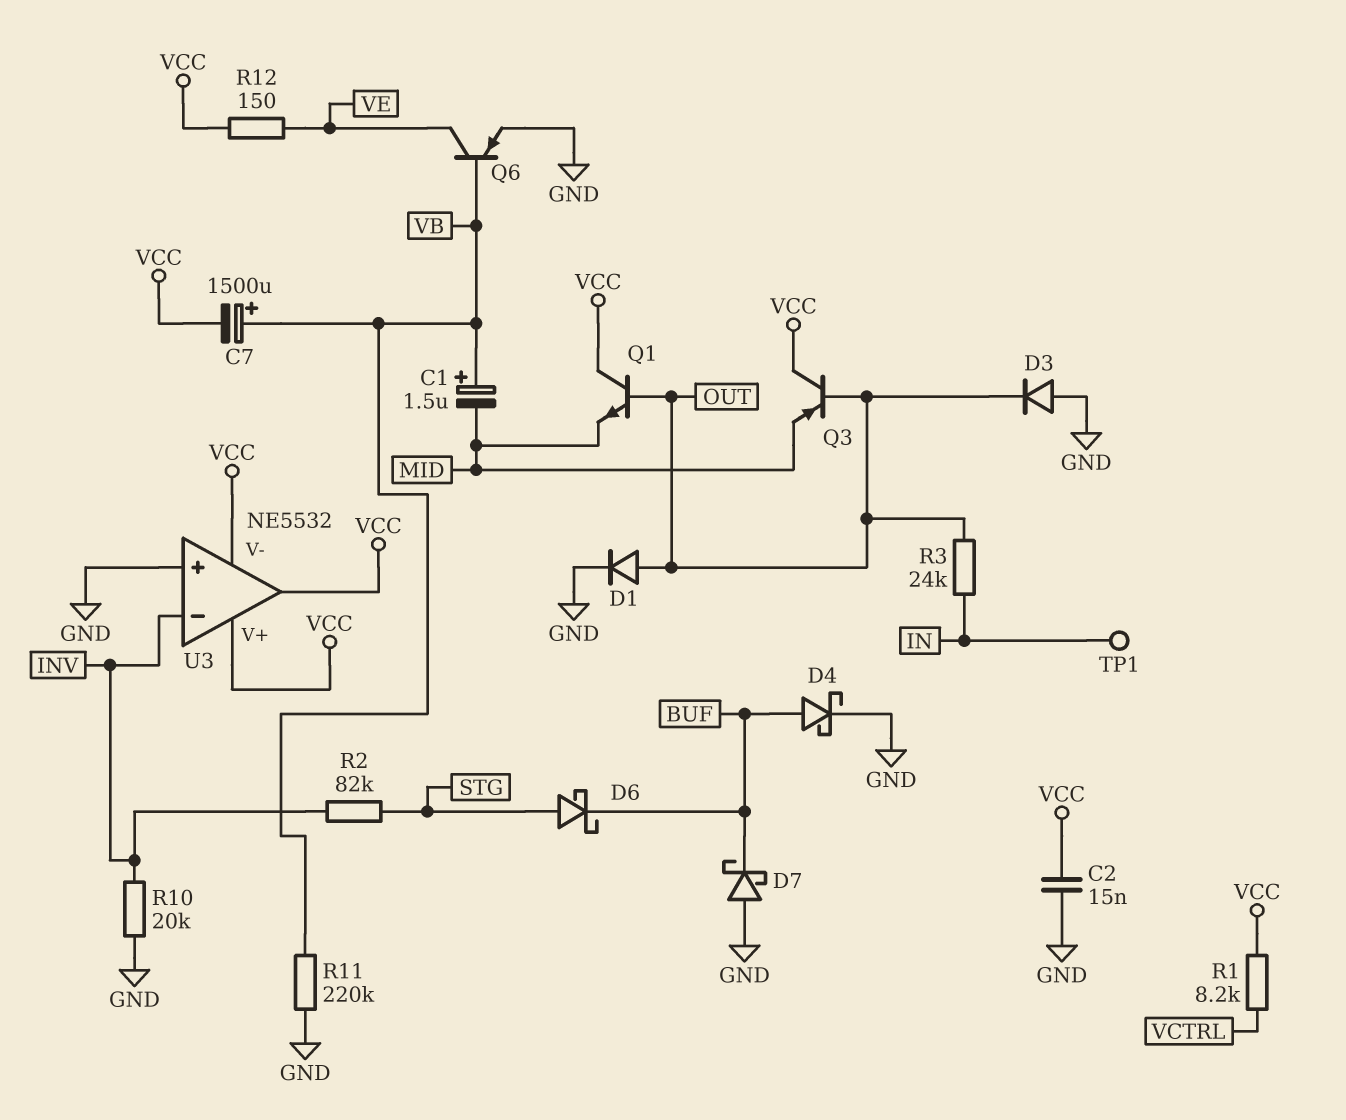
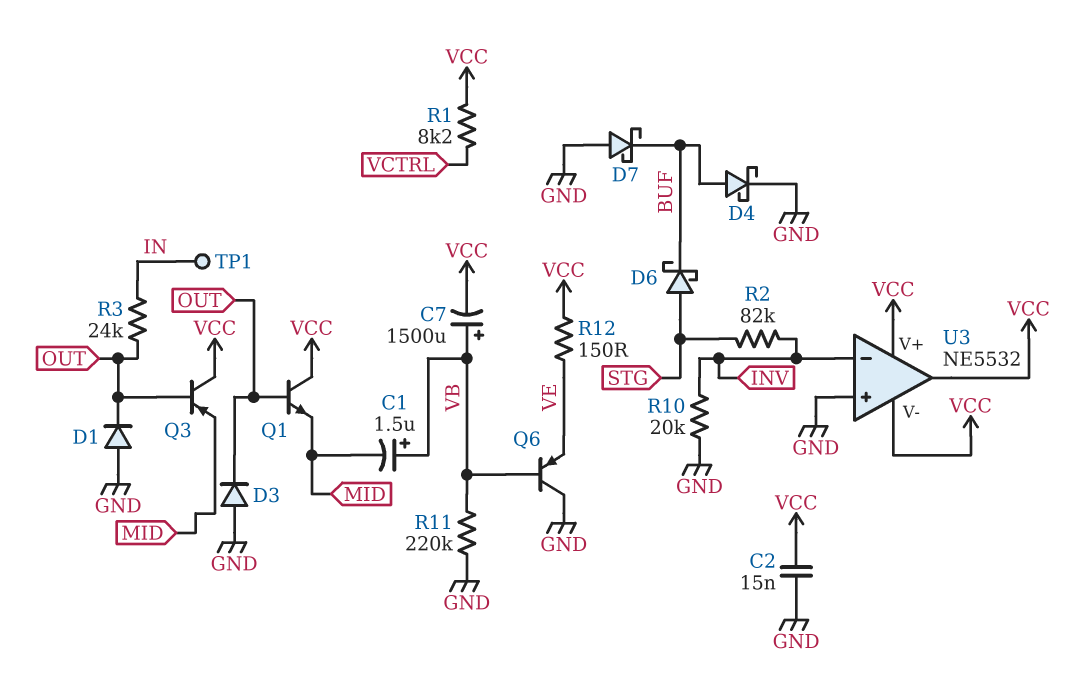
D1: diode (A OUT, K GND) -> diode (A GND, K OUT)
Q6: PNP (B VB, C VE, E GND) -> PNP (B VB, C GND, E VE)

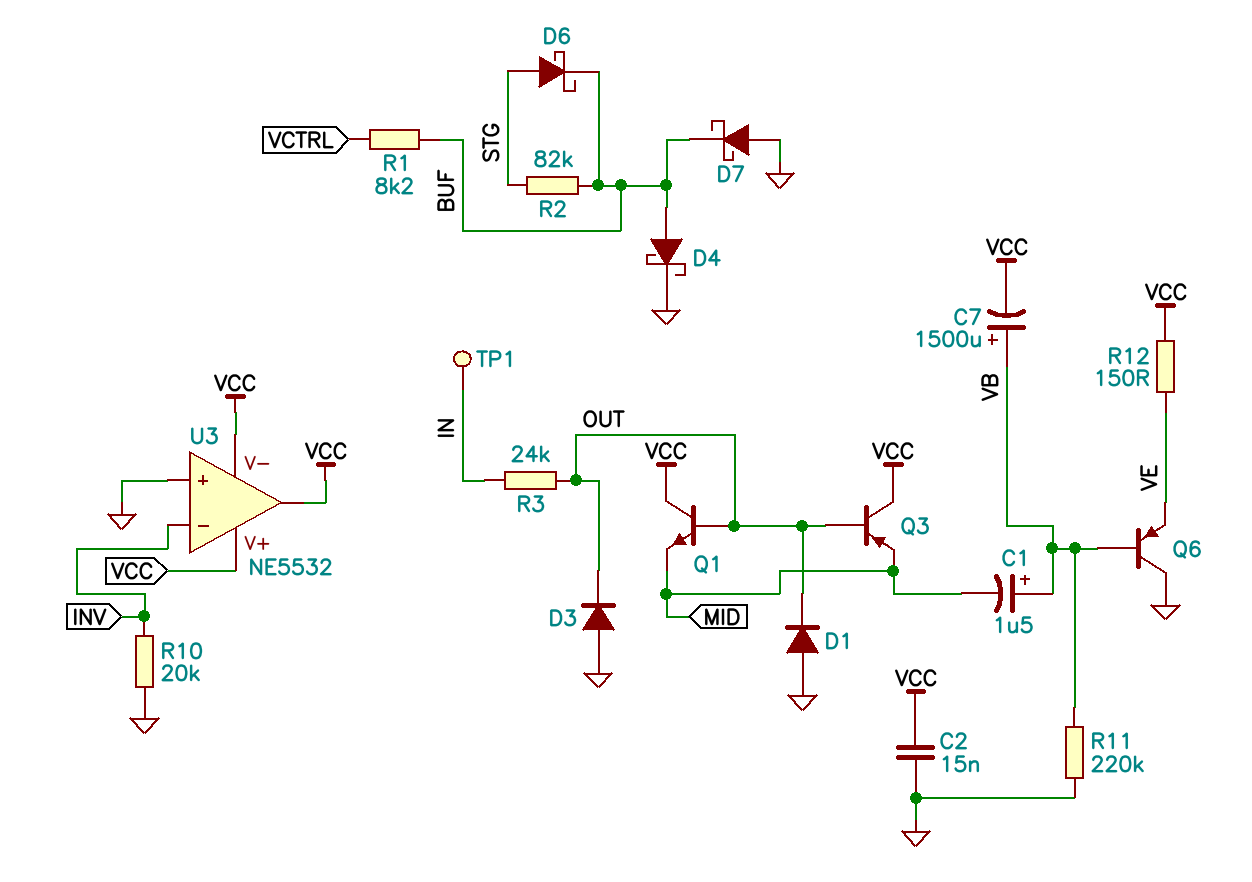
R1: 8.2k (VCC, VCTRL) -> 8.2k (BUF, VCTRL)
R2: 82k (INV, STG) -> 82k (BUF, STG)

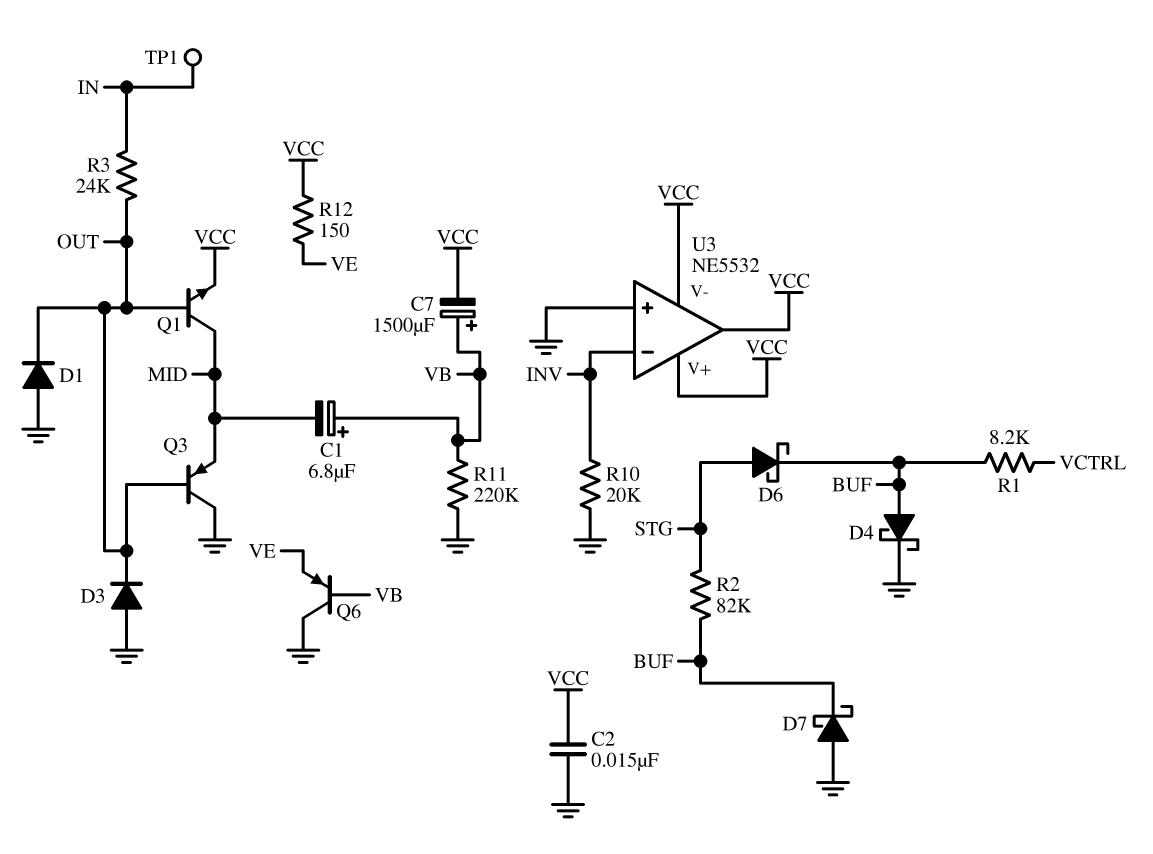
C1: 1.5uF (plus VB, minus MID) -> 6.8uF (plus VB, minus MID)
Q1: NPN (B OUT, C VCC, E MID) -> NPN (B OUT, C MID, E VCC)
Q3: PNP (B OUT, C VCC, E MID) -> PNP (B OUT, C GND, E MID)

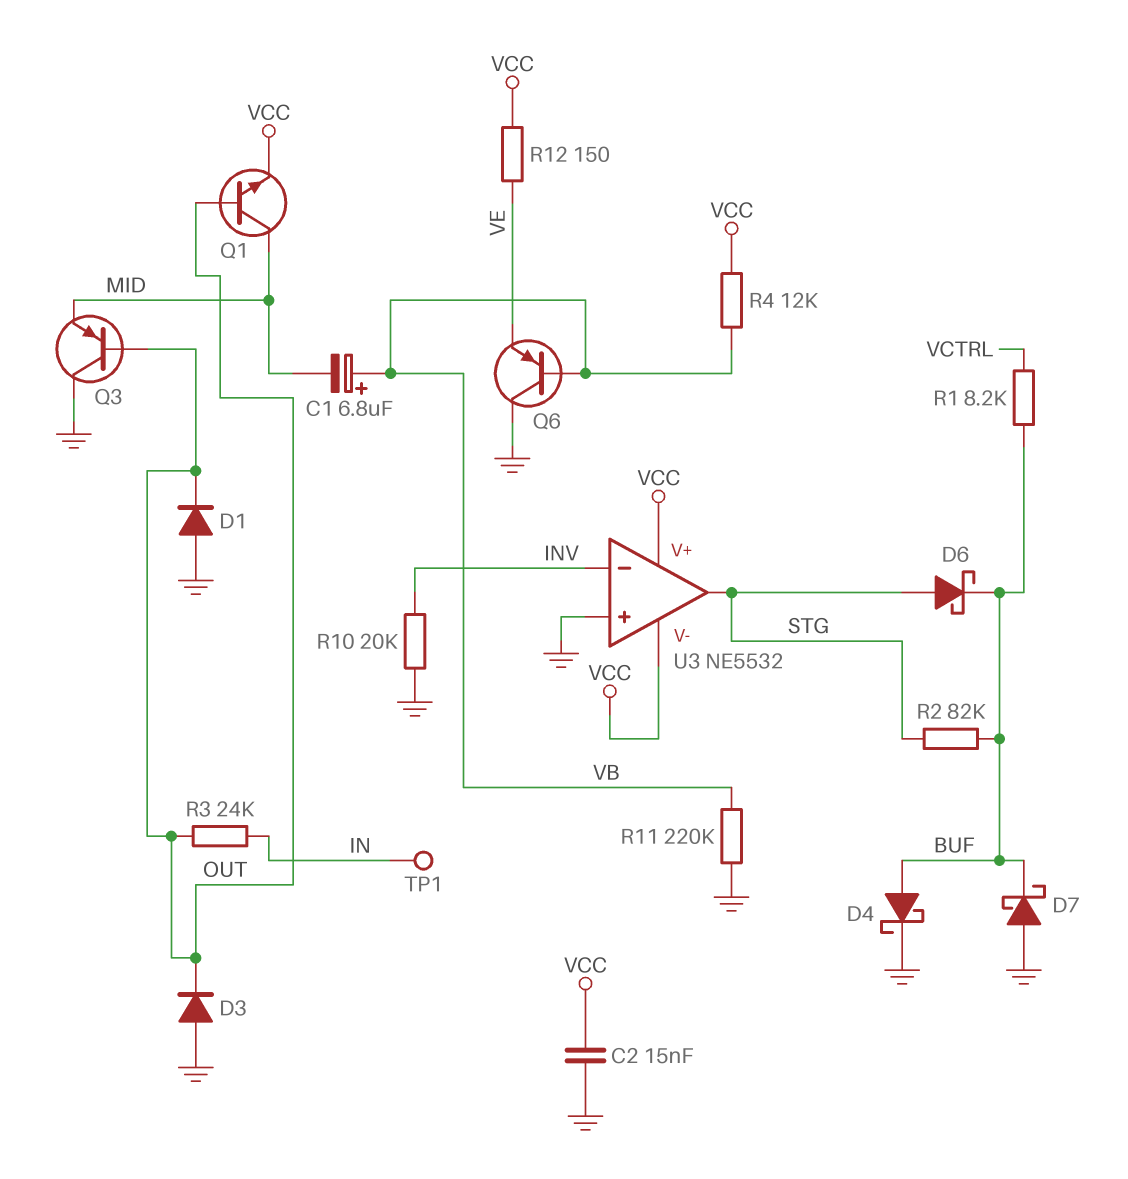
C7: 1500uF (plus VB, minus VCC) -> none
R4: none -> 12k (VB, VCC)
U3 pin out: VCC -> STG

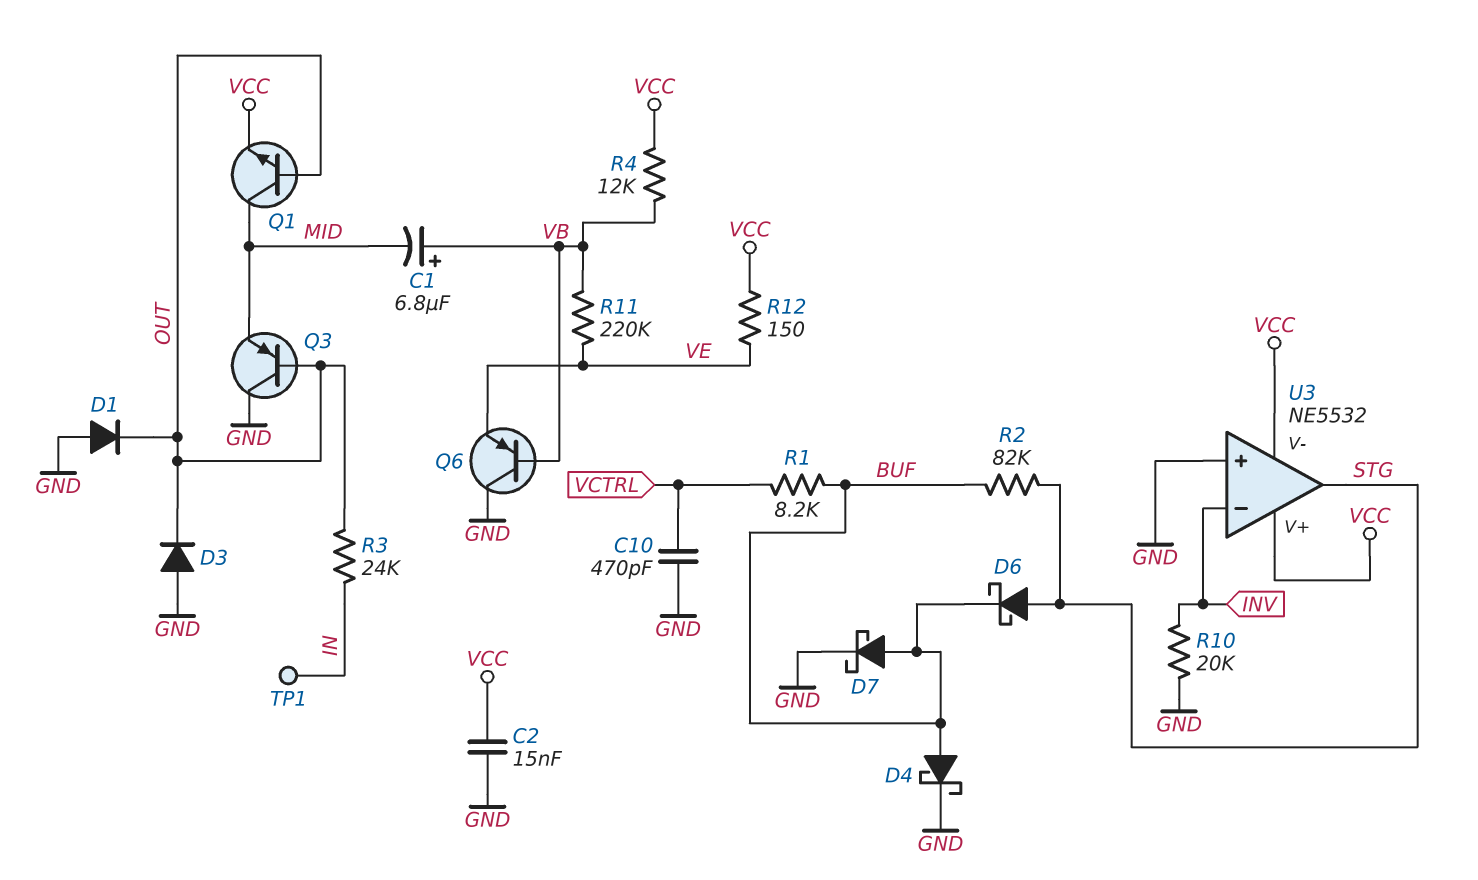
C10: none -> 470pF (GND, VCTRL)
D7: schottky (A GND, K BUF) -> schottky (A BUF, K GND)
R11: 220k (GND, VB) -> 220k (VB, VE)

